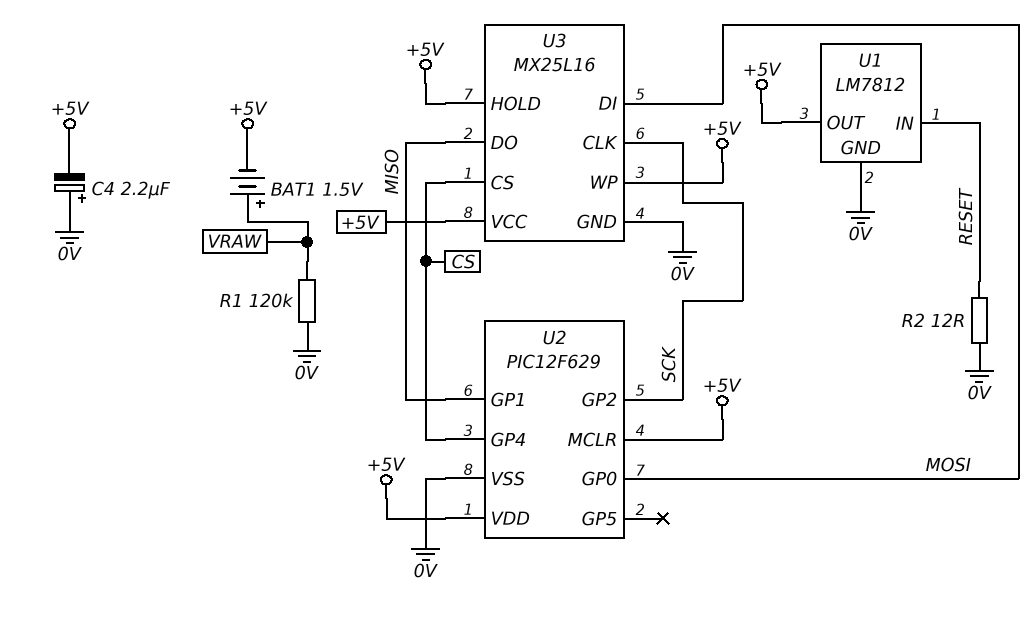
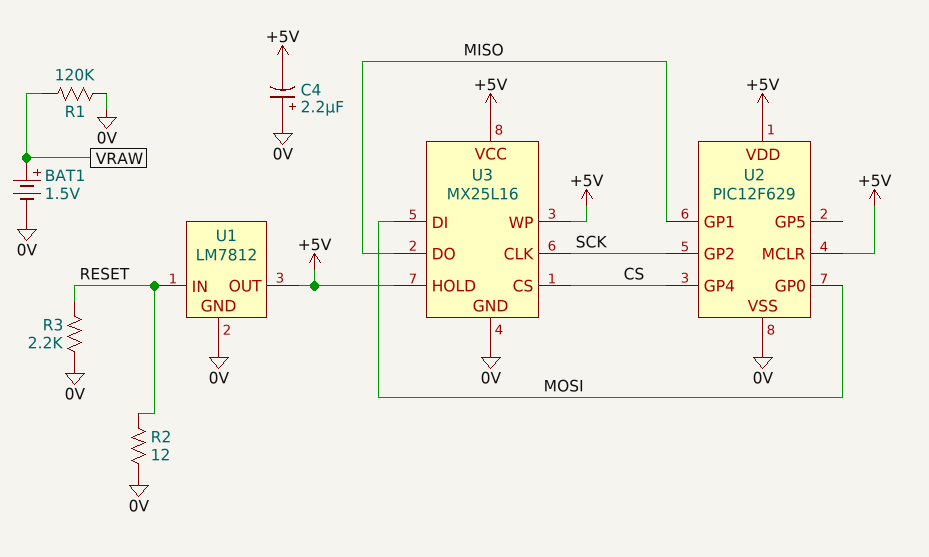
BAT1: 1.5V (plus VRAW, minus +5V) -> 1.5V (plus VRAW, minus 0V)
R3: none -> 2.2k (0V, RESET)

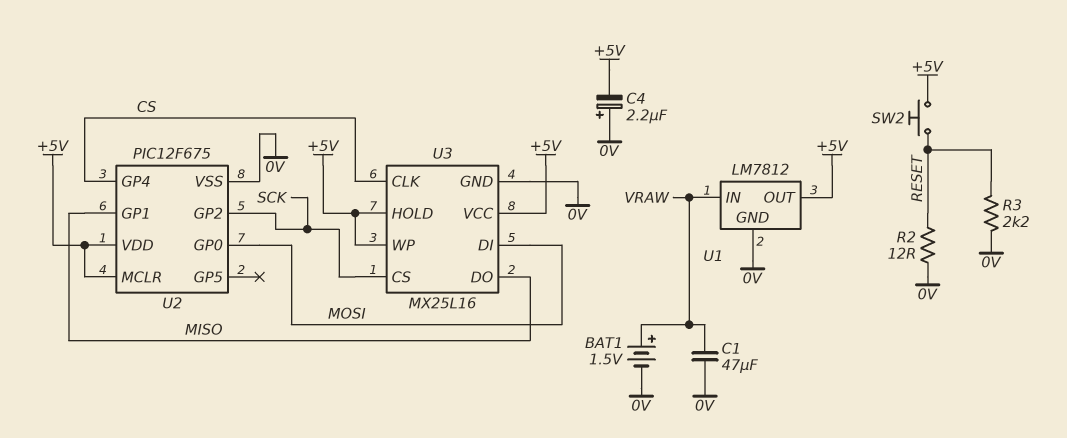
C1: none -> 47uF (0V, VRAW)
R1: 120k (0V, VRAW) -> none
SW2: none -> button (+5V, RESET)
U1 pin IN: RESET -> VRAW
U2: PIC12F629 -> PIC12F675
U3 pin CLK: SCK -> CS
U3 pin CS: CS -> SCK

